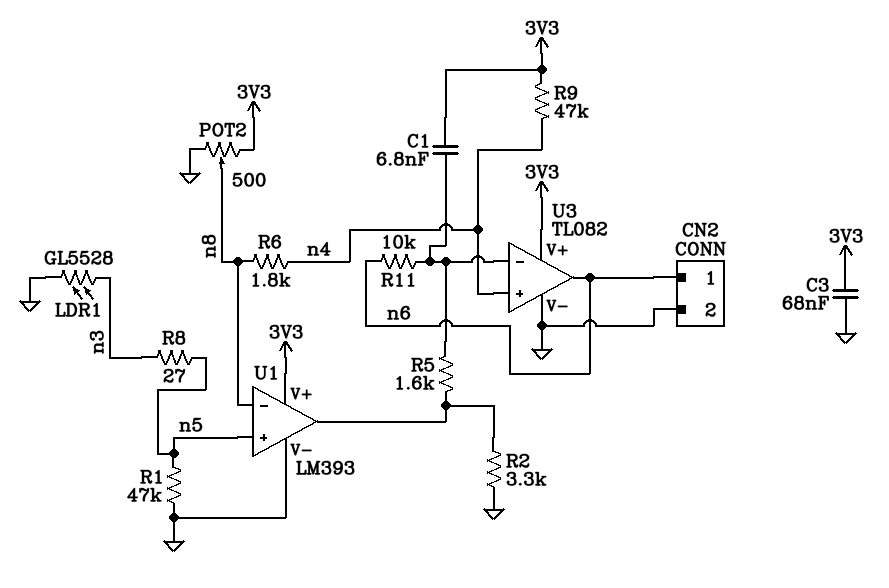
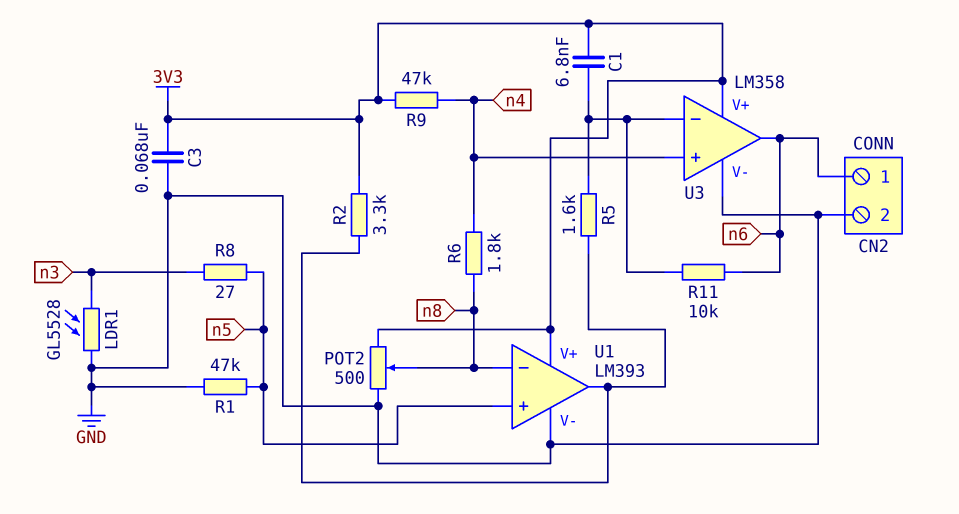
R2: 3.3k (GND, U1/out) -> 3.3k (3V3, U1/out)
U3: TL082 -> LM358

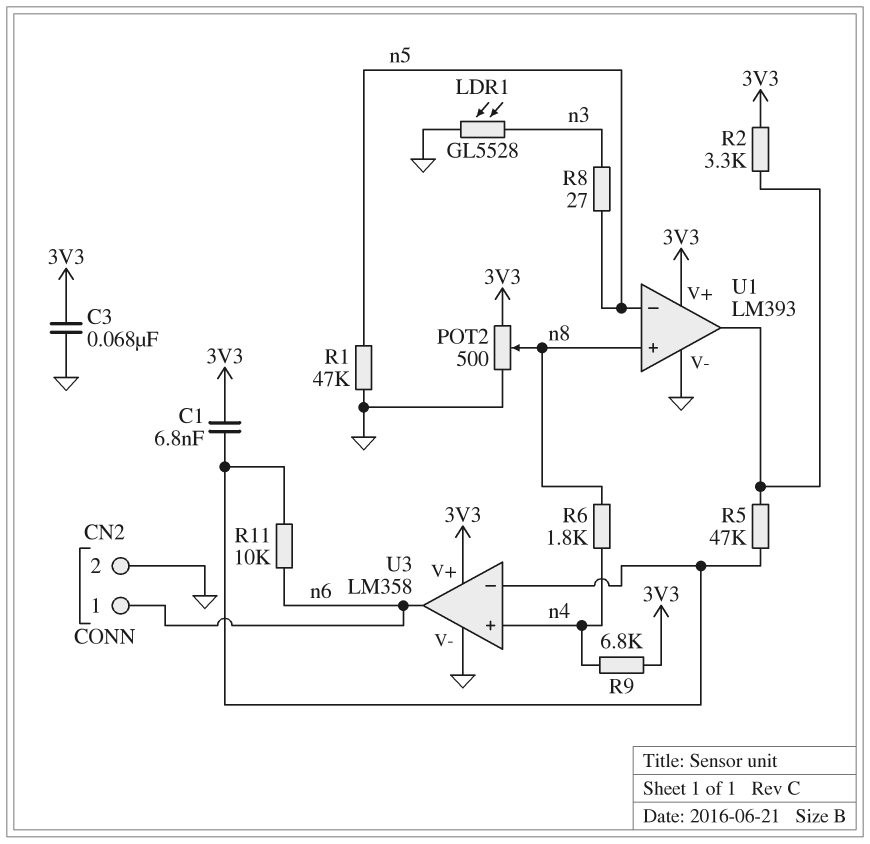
R5: 1.6k (U1/out, U3/in-) -> 47k (U1/out, U3/in-)
R9: 47k (3V3, n4) -> 6.8k (3V3, n4)
U1 pin in+: n5 -> n8
U1 pin in-: n8 -> n5

